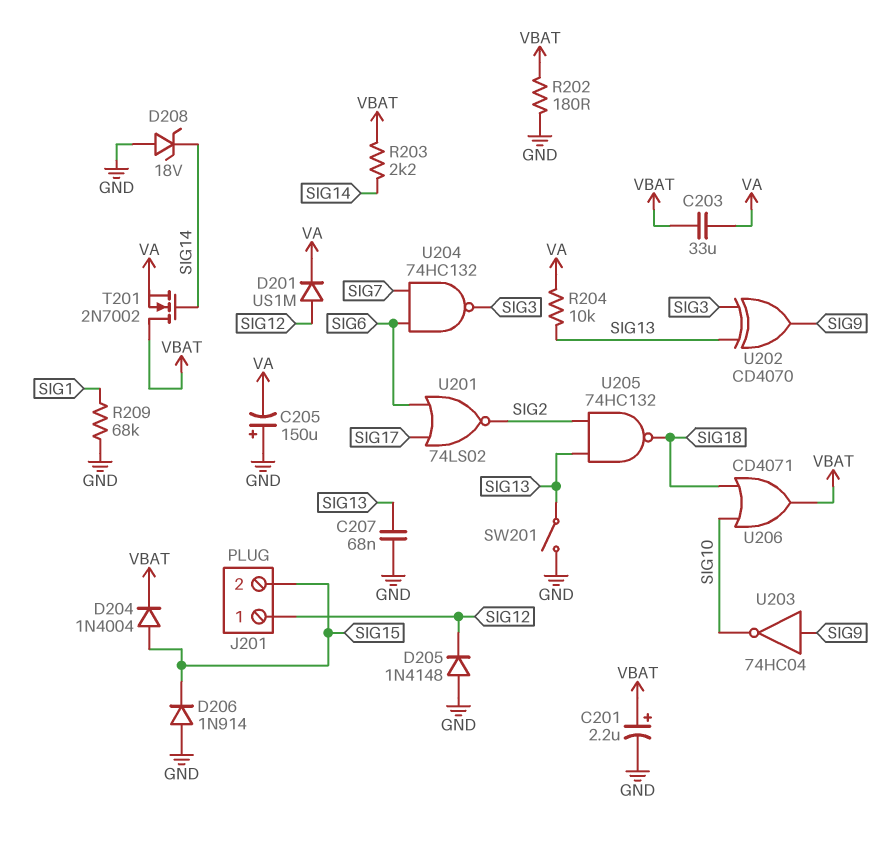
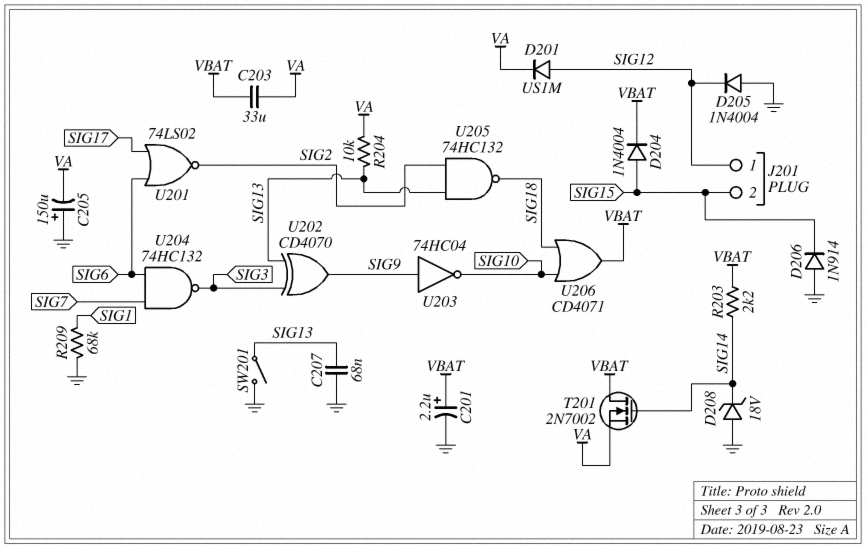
D205: diode 1N4148 (A GND, K SIG12) -> diode 1N4004 (A GND, K SIG12)
R202: 180 (GND, VBAT) -> none

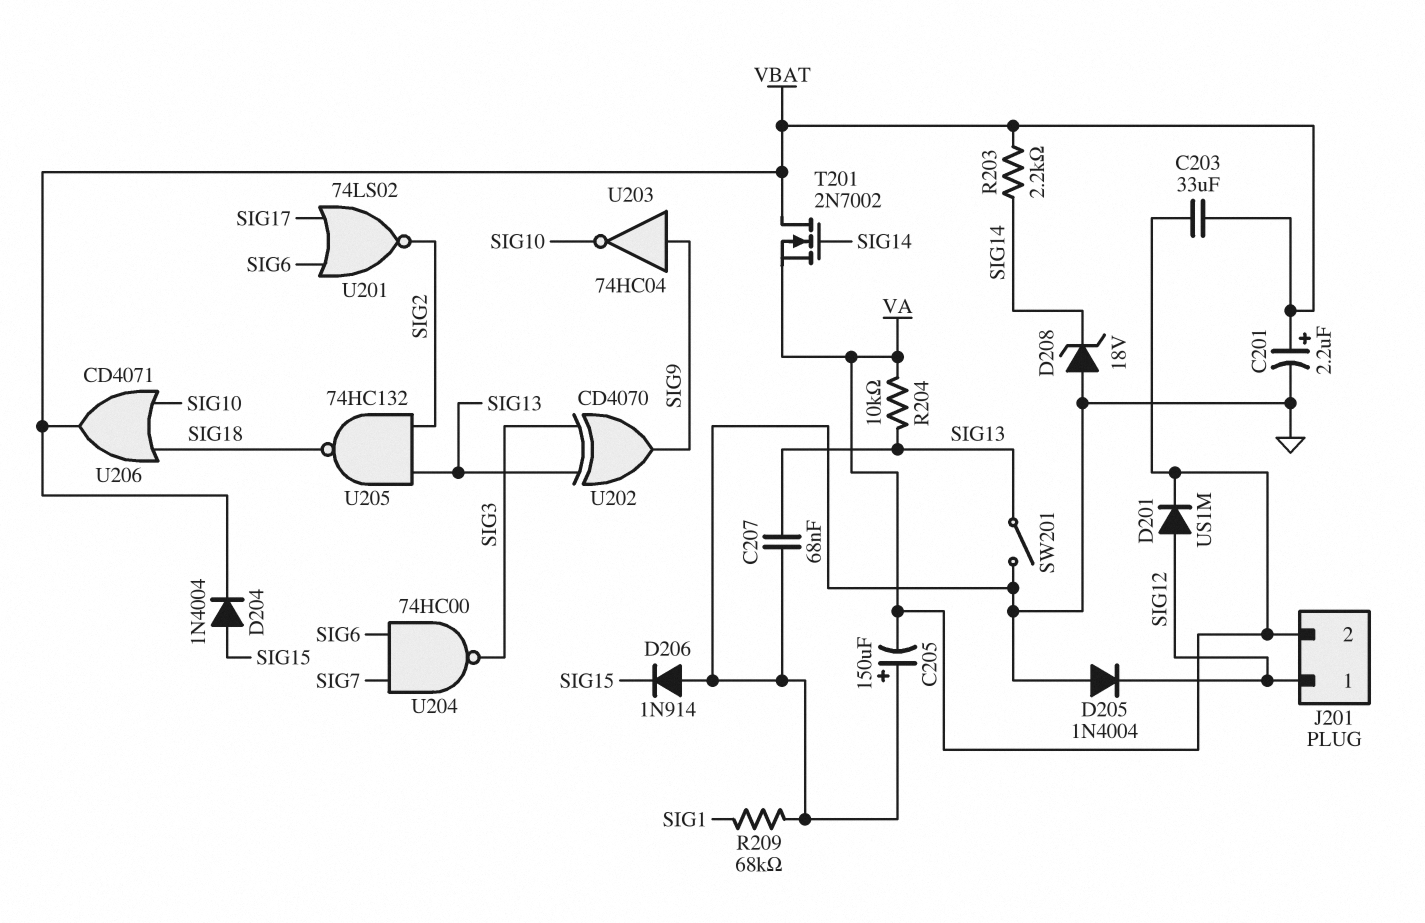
J201 pin 2: SIG15 -> VA
U204: NAND 74HC132 (in SIG6, in SIG7, out SIG3) -> NAND 74HC00 (in SIG6, in SIG7, out SIG3)

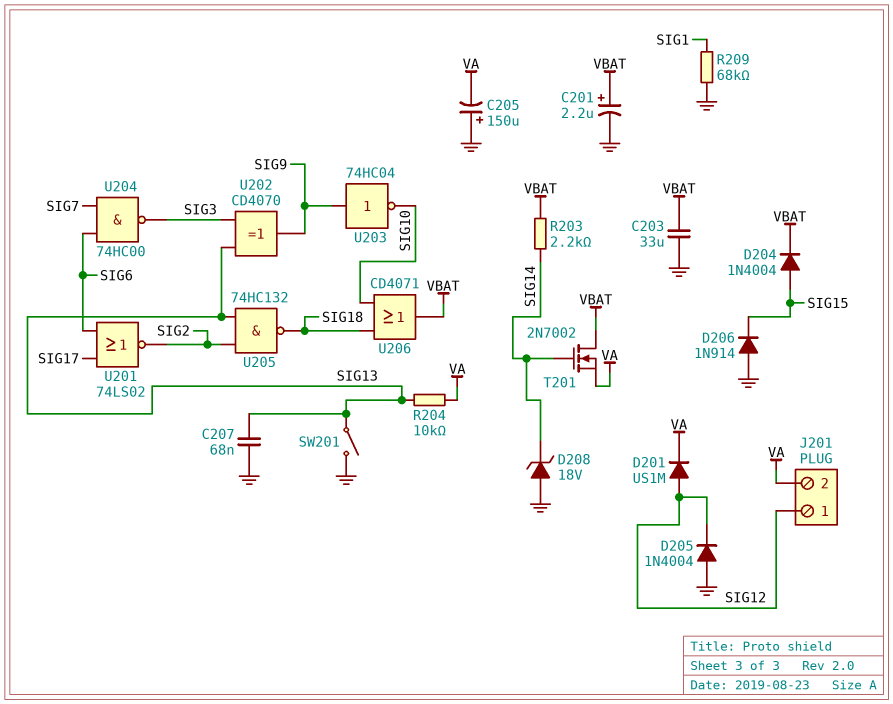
C203: 33uF (VA, VBAT) -> 33uF (GND, VBAT)

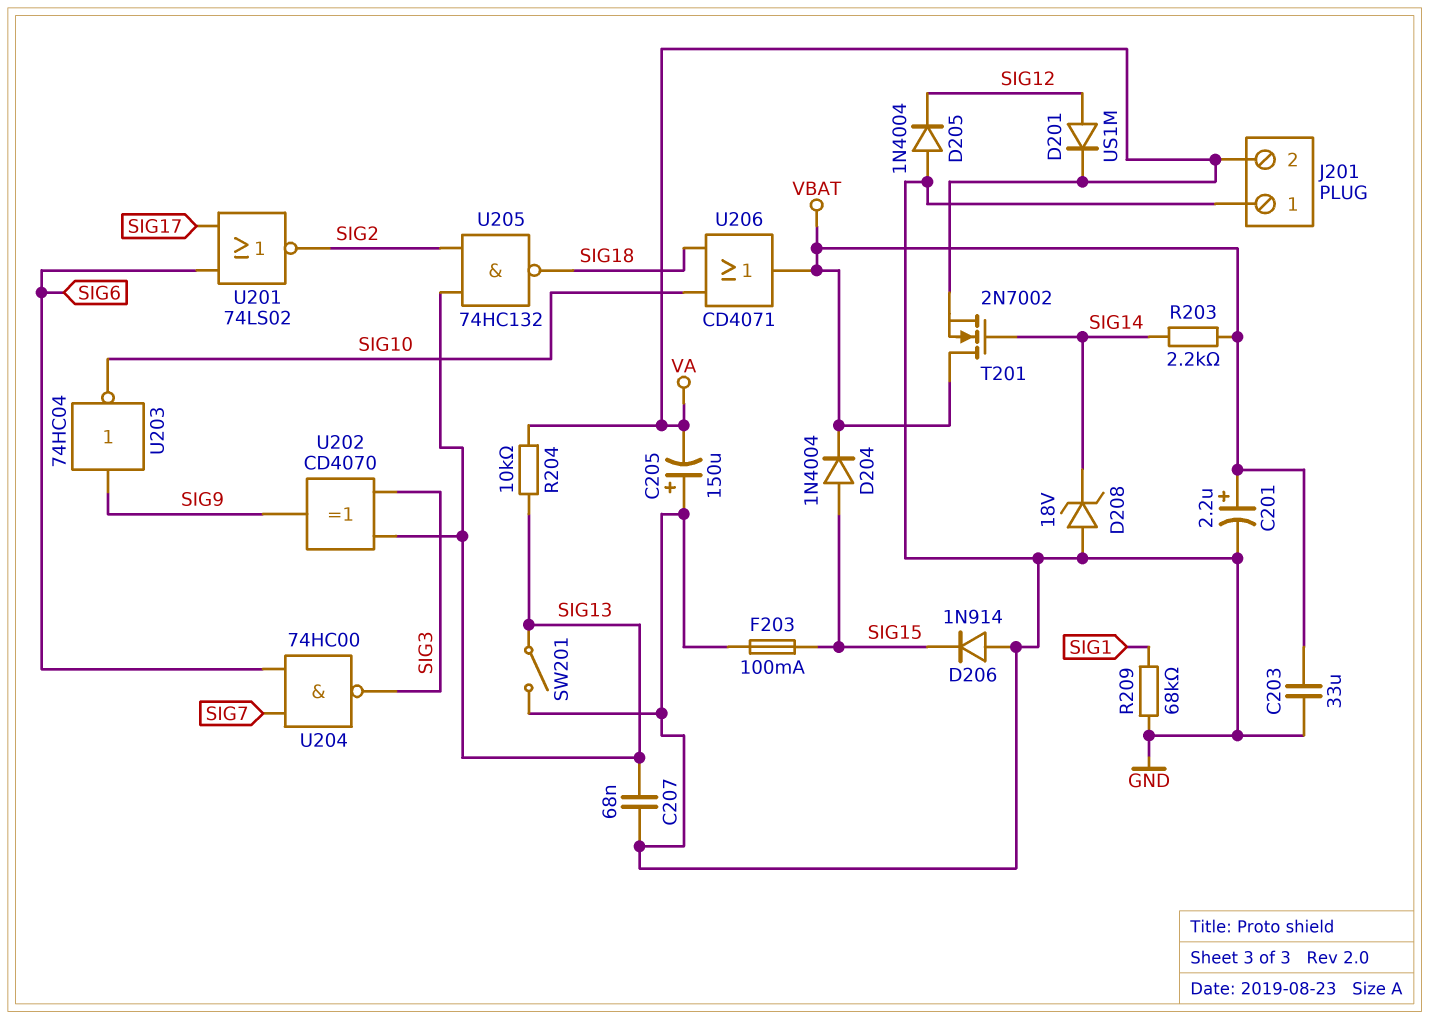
F203: none -> 100mA (GND, SIG15)
J201 pin 1: SIG12 -> GND

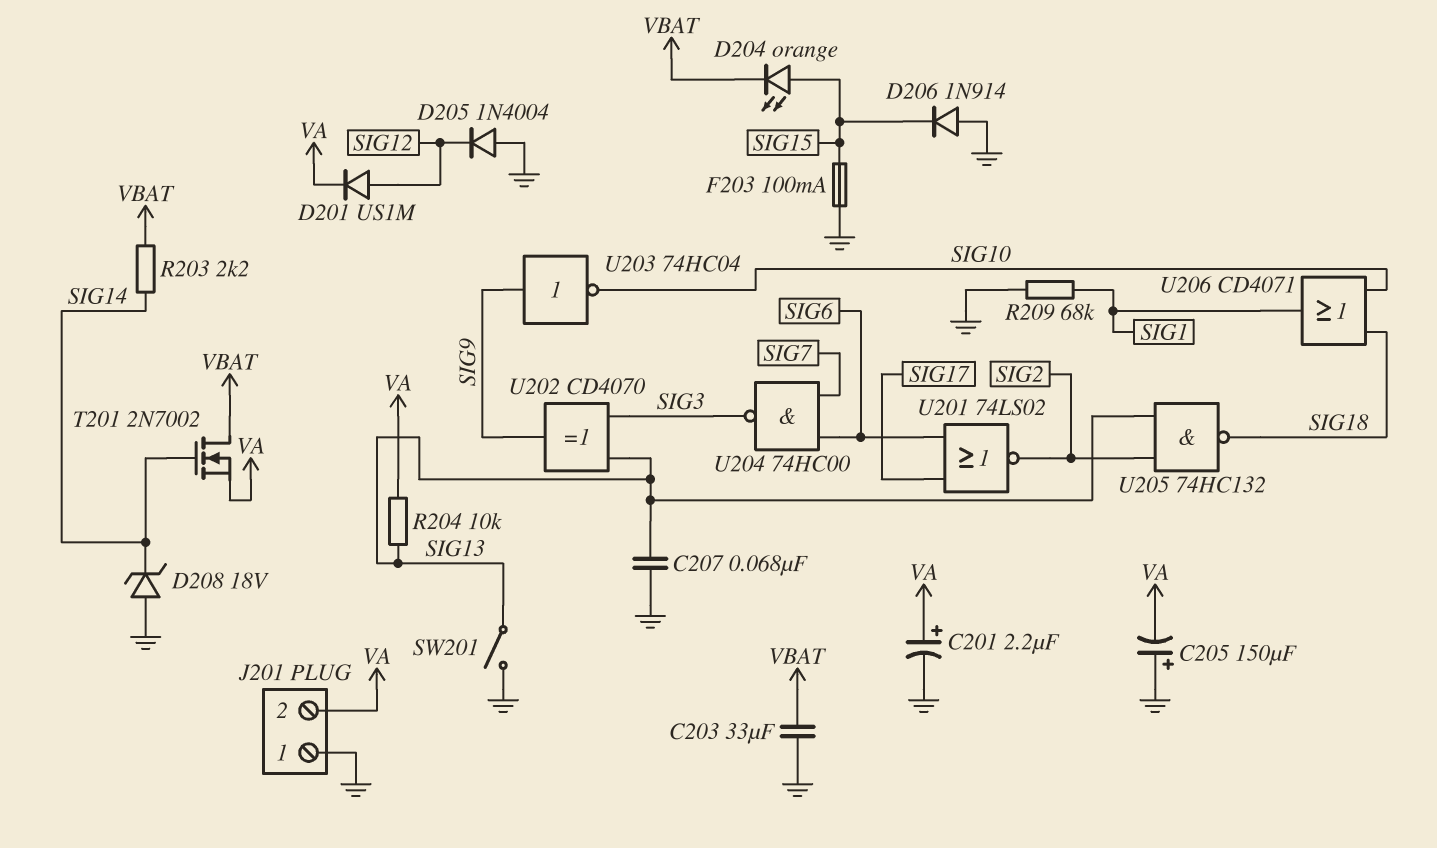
C201: 2.2uF (plus VBAT, minus GND) -> 2.2uF (plus VA, minus GND)
D204: diode 1N4004 (A SIG15, K VBAT) -> LED orange (A SIG15, K VBAT)
U206: OR CD4071 (in SIG10, in SIG18, out VBAT) -> OR CD4071 (in SIG10, in SIG18, out SIG1)

